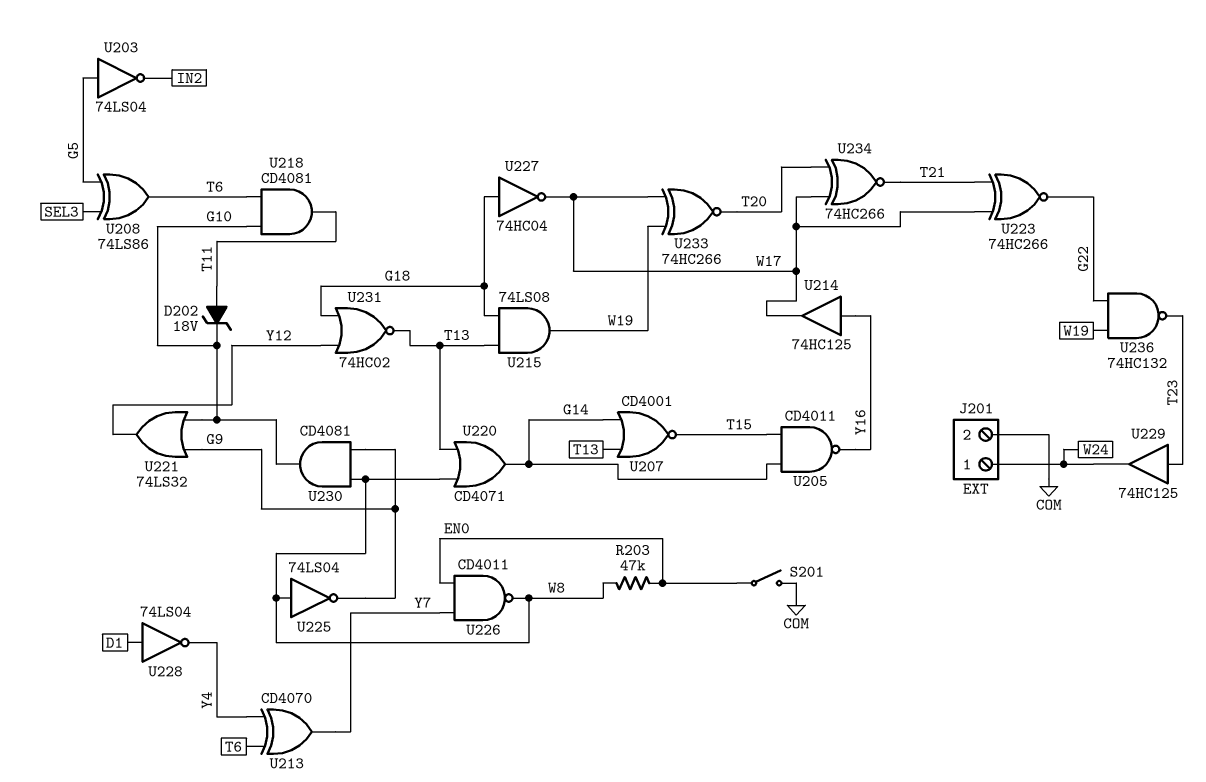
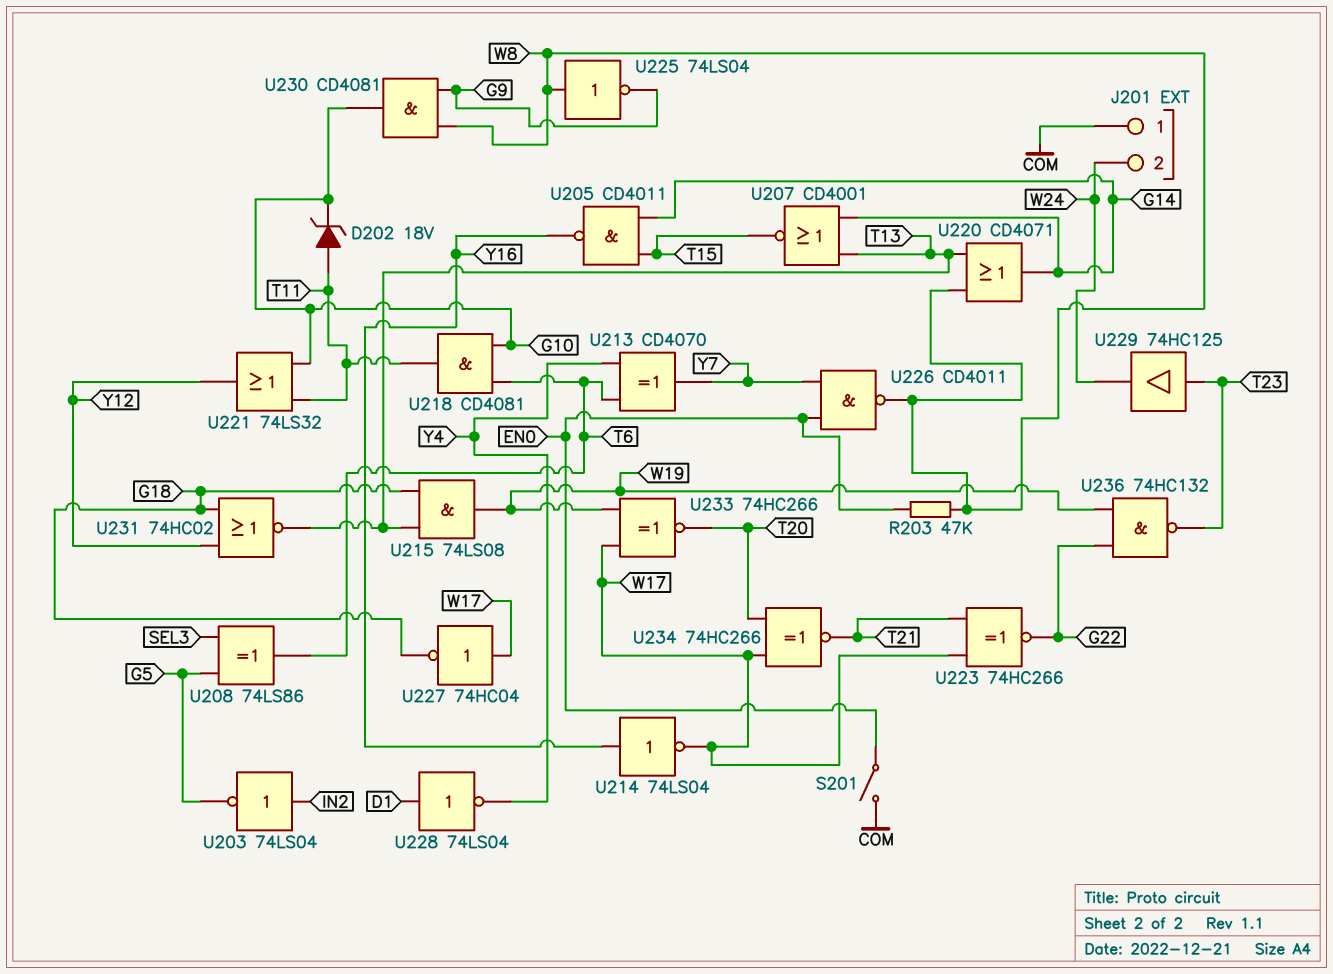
J201 pin 1: W24 -> COM
J201 pin 2: COM -> W24
U203: NOT 74LS04 (in G5, out IN2) -> NOT 74LS04 (in IN2, out G5)
U214: buffer 74HC125 (in Y16, out W17) -> NOT 74LS04 (in Y16, out W17)
U221: OR 74LS32 (in G9, in G10, out Y12) -> OR 74LS32 (in G10, in T11, out Y12)
U227: NOT 74HC04 (in G18, out W17) -> NOT 74HC04 (in W17, out G18)

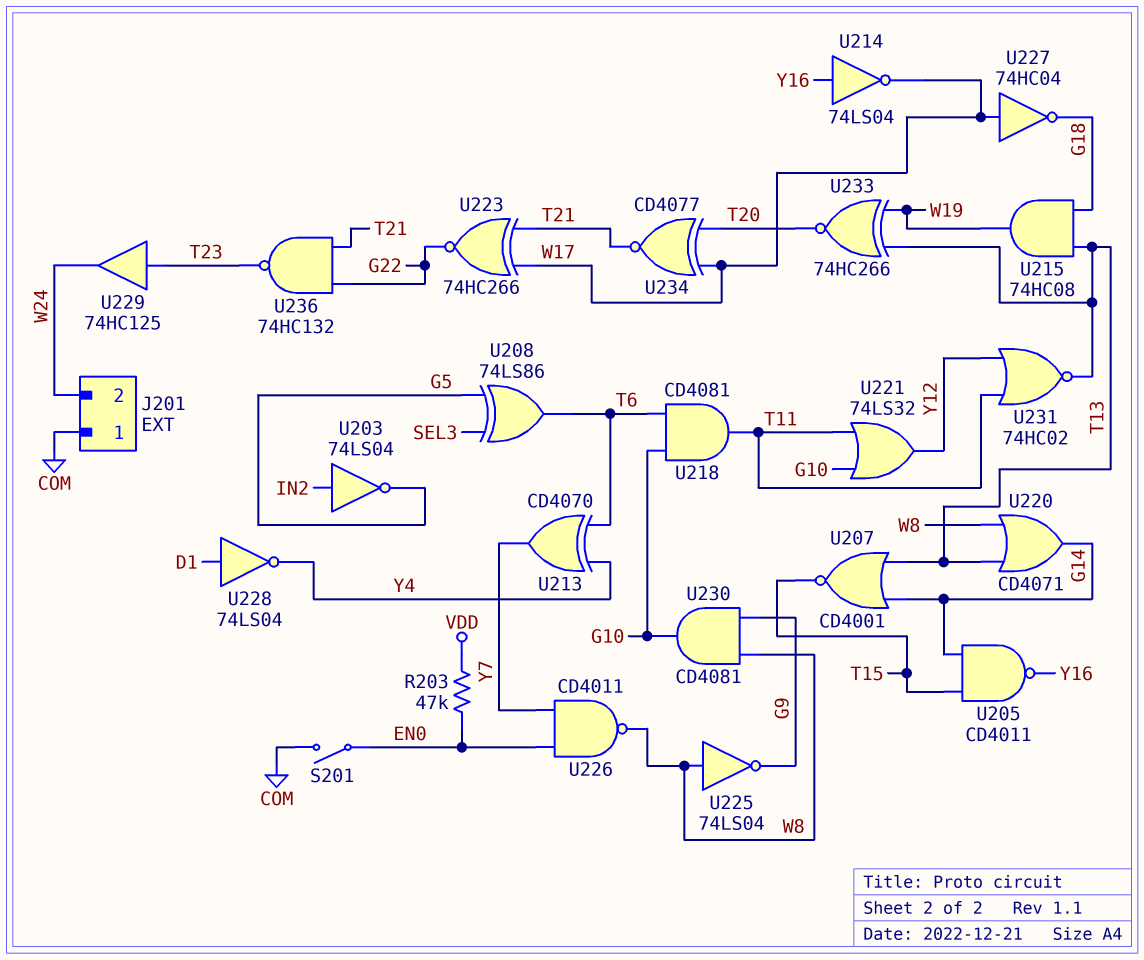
D202: zener 18V (A T11, K G10) -> none
R203: 47k (EN0, W8) -> 47k (EN0, VDD)
U215: AND 74LS08 (in G18, in T13, out W19) -> AND 74HC08 (in G18, in T13, out W19)
U231: NOR 74HC02 (in G18, in Y12, out T13) -> NOR 74HC02 (in T11, in Y12, out T13)
U233: XNOR 74HC266 (in W17, in W19, out T20) -> XNOR 74HC266 (in T13, in W19, out T20)
U234: XNOR 74HC266 (in T20, in W17, out T21) -> XNOR CD4077 (in T20, in W17, out T21)
U236: NAND 74HC132 (in G22, in W19, out T23) -> NAND 74HC132 (in G22, in T21, out T23)

